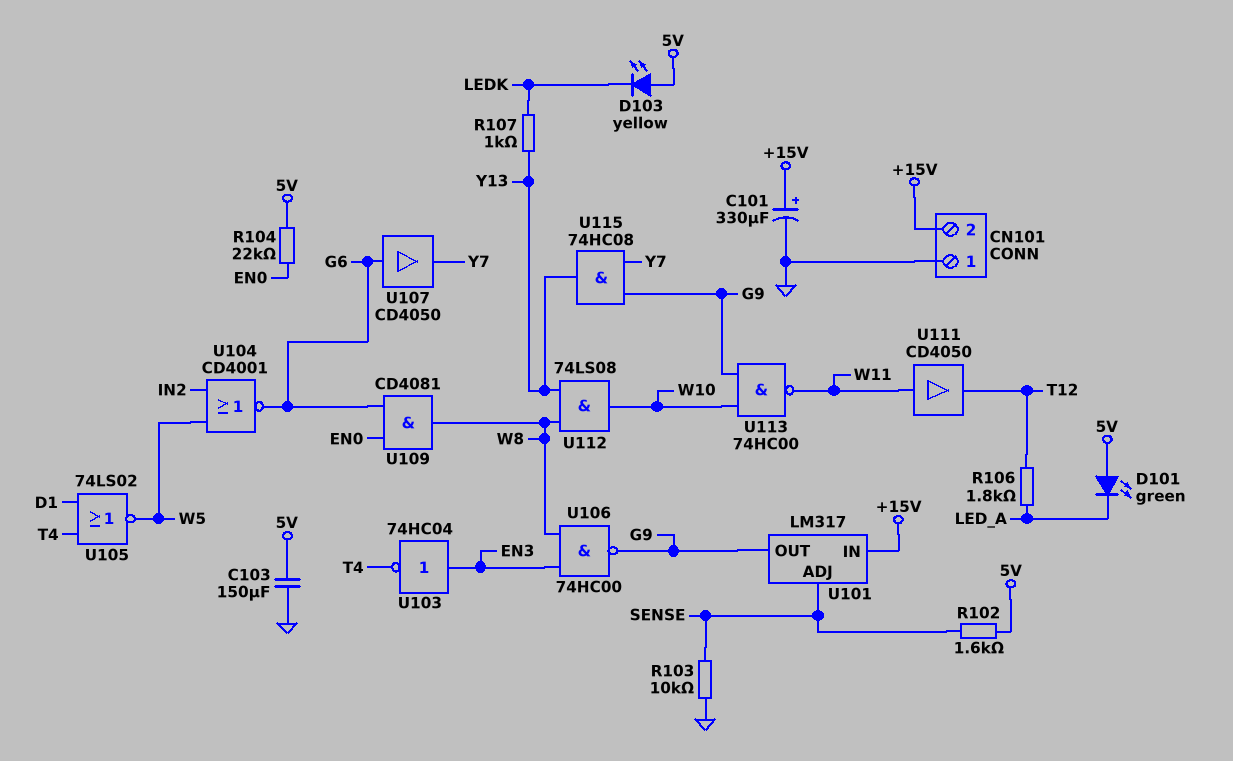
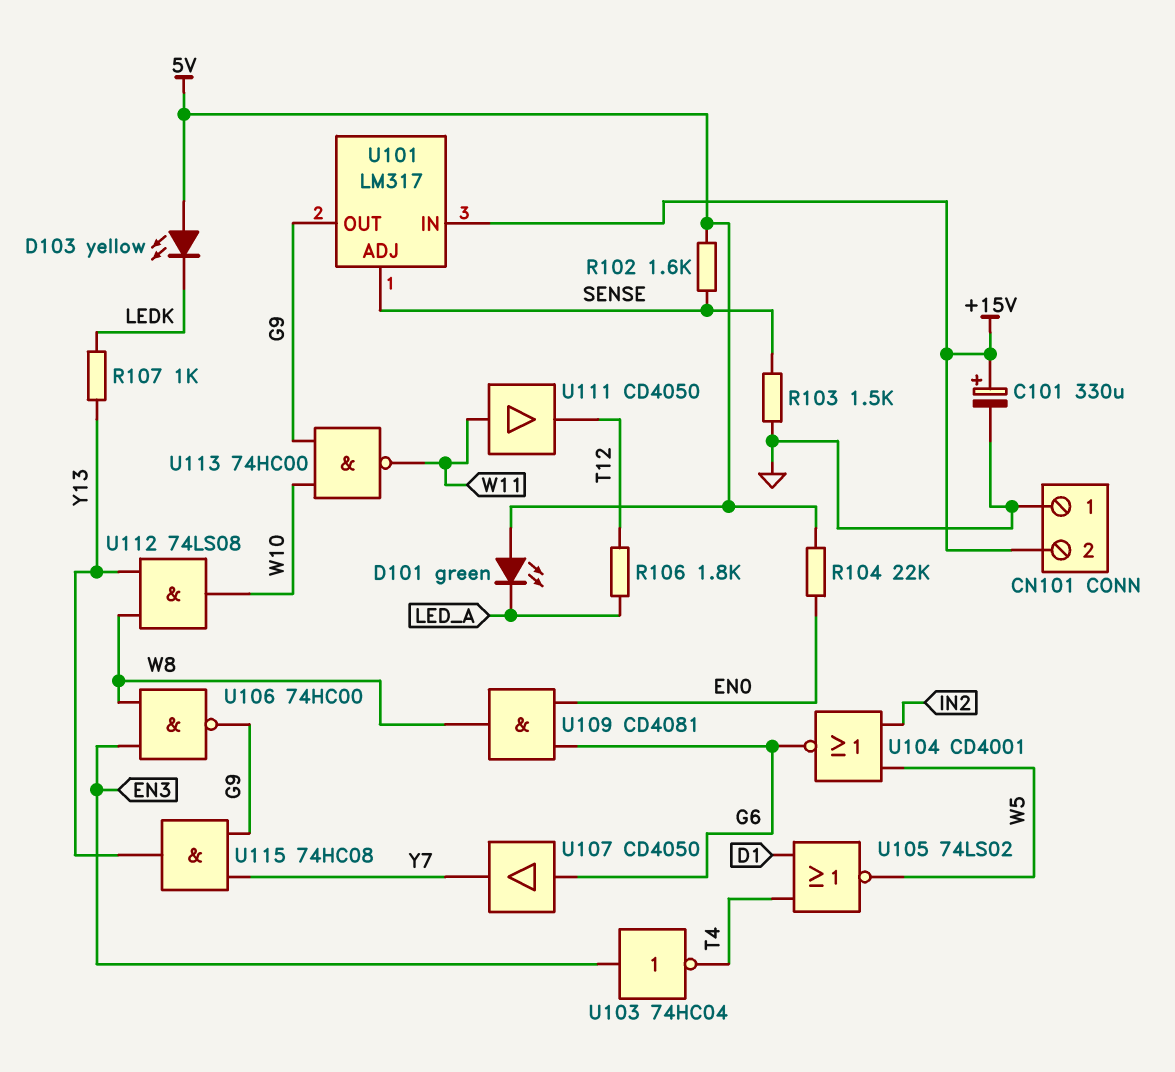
C103: 150uF (5V, GND) -> none
R103: 10k (GND, SENSE) -> 1.5k (GND, SENSE)

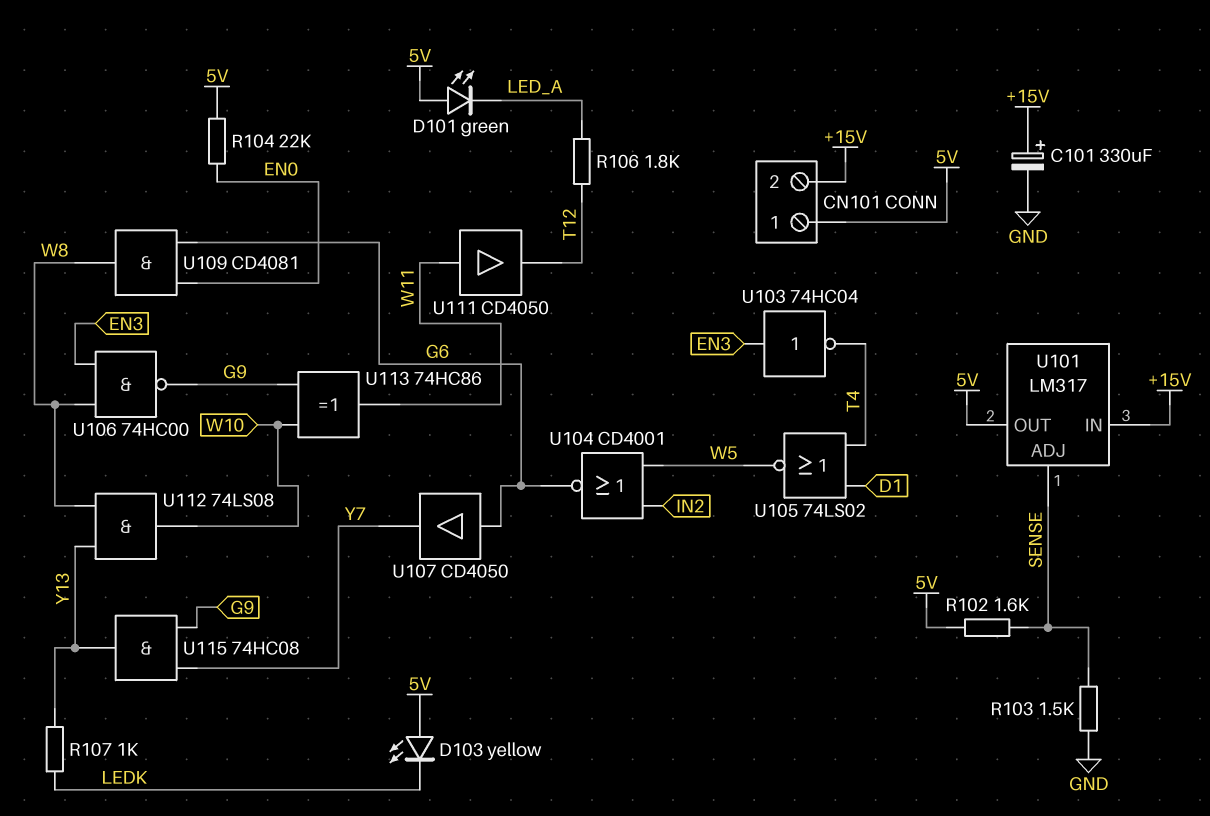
CN101 pin 1: GND -> 5V
U101 pin OUT: G9 -> 5V
U113: NAND 74HC00 (in G9, in W10, out W11) -> XOR 74HC86 (in G9, in W10, out W11)

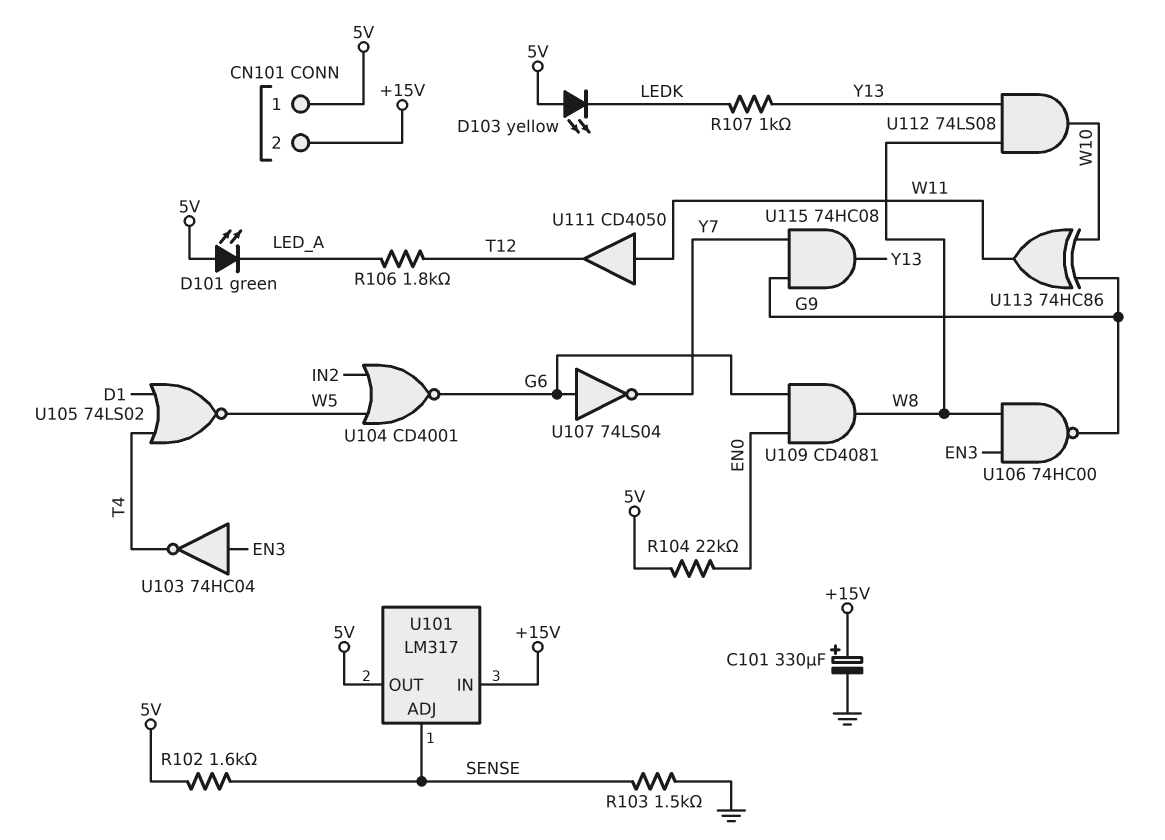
U107: buffer CD4050 (in G6, out Y7) -> NOT 74LS04 (in G6, out Y7)

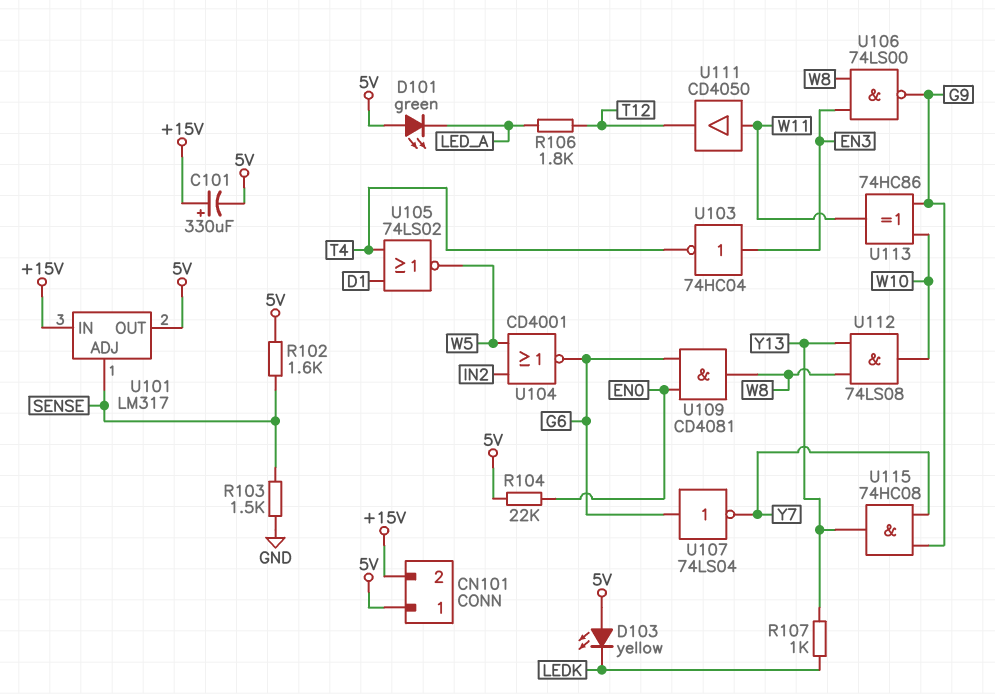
C101: 330uF (plus +15V, minus GND) -> 330uF (plus +15V, minus 5V)
U106: NAND 74HC00 (in EN3, in W8, out G9) -> NAND 74LS00 (in EN3, in W8, out G9)

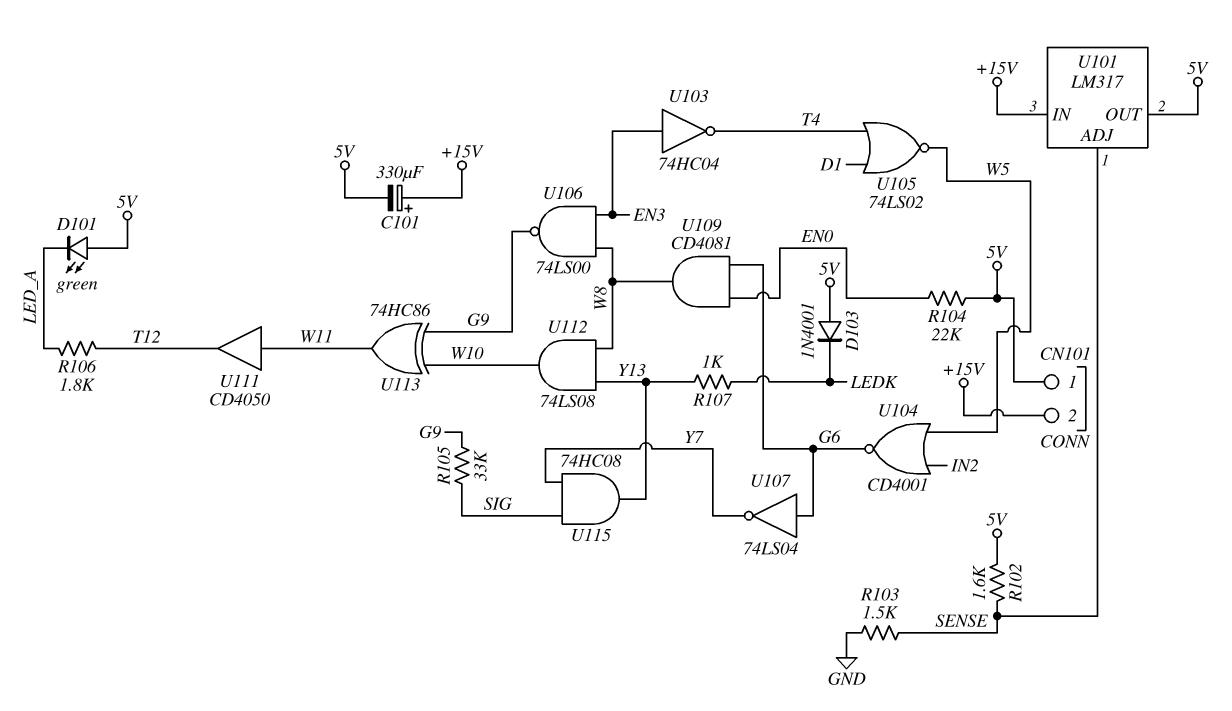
D103: LED yellow (A 5V, K LEDK) -> diode 1N4001 (A 5V, K LEDK)
R105: none -> 33k (G9, SIG)
U115: AND 74HC08 (in G9, in Y7, out Y13) -> AND 74HC08 (in SIG, in Y7, out Y13)

